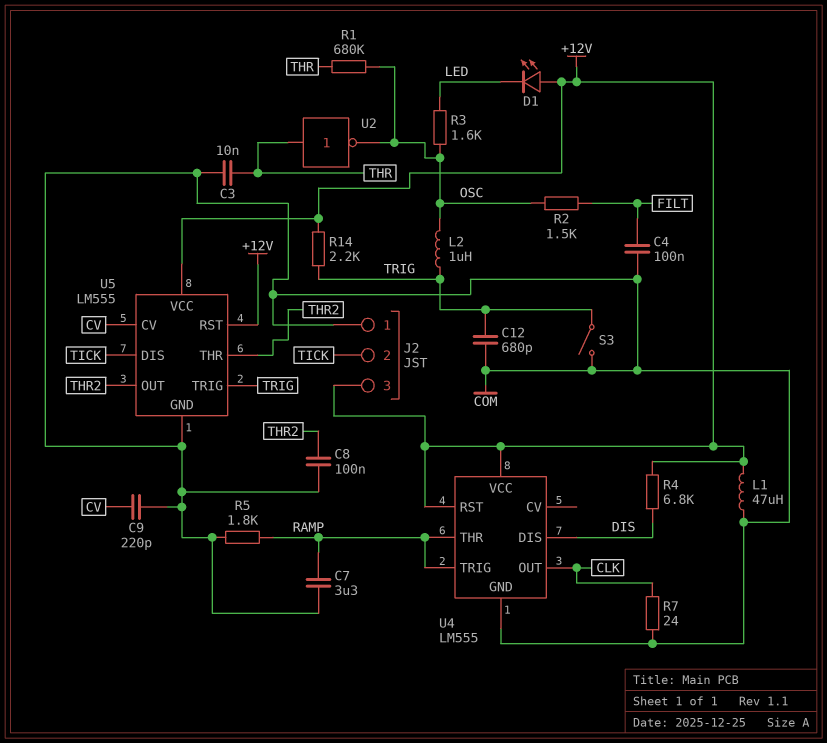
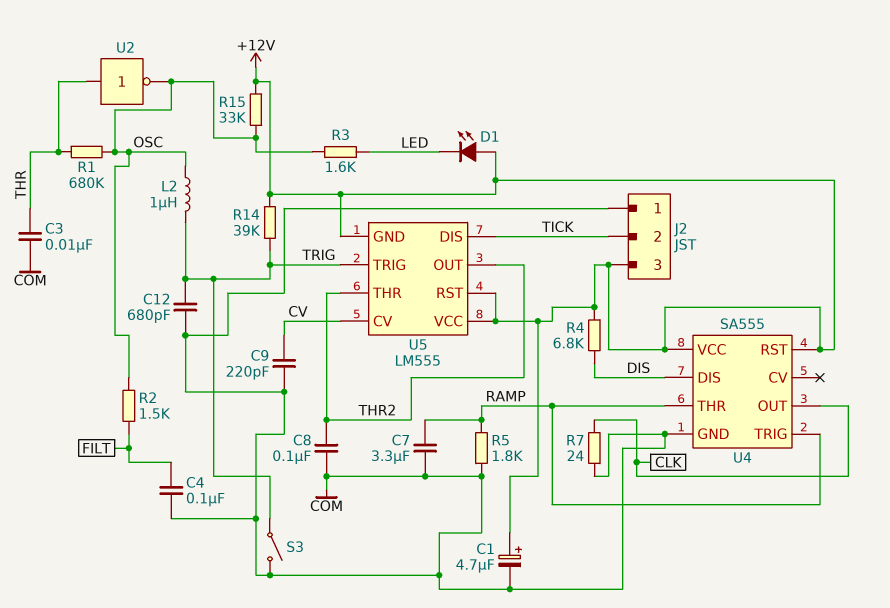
C1: none -> 4.7uF (plus +12V, minus COM)
L1: 47uH (+12V, COM) -> none
R14: 2.2k (+12V, TRIG) -> 39k (+12V, TRIG)
R15: none -> 33k (+12V, OSC)
U4: LM555 -> SA555
U5 pin GND: COM -> +12V

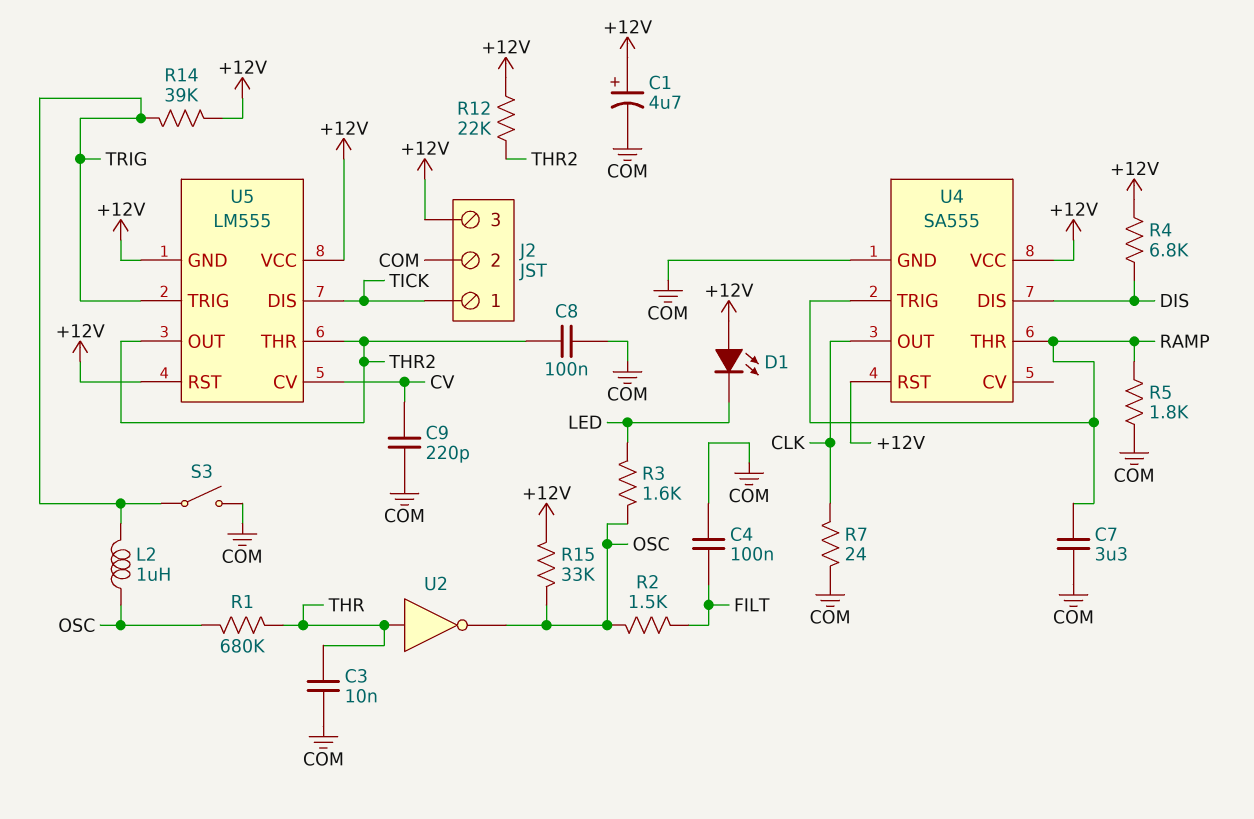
C12: 680pF (COM, TRIG) -> none
J2 pin 1: COM -> TICK
J2 pin 2: TICK -> COM
R12: none -> 22k (+12V, THR2)

